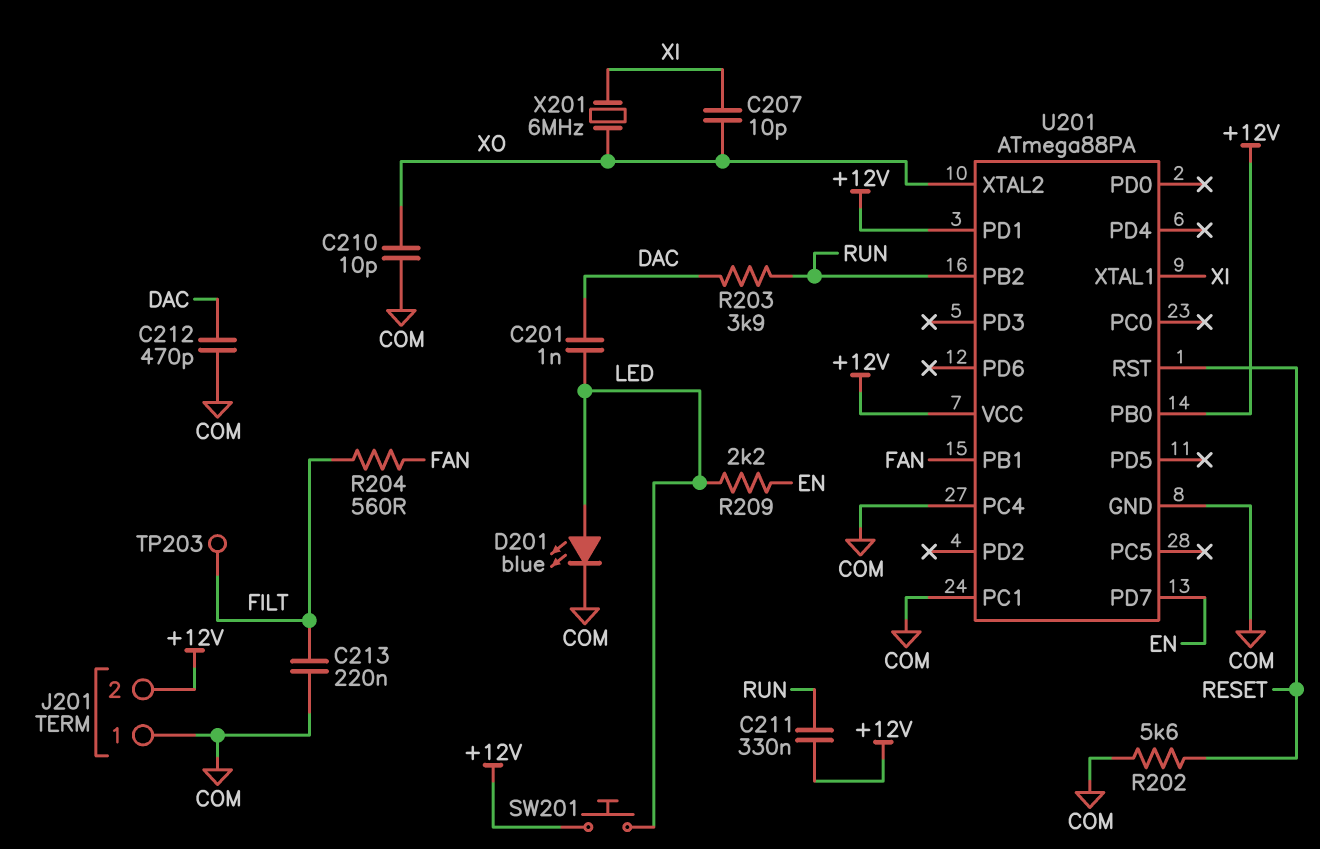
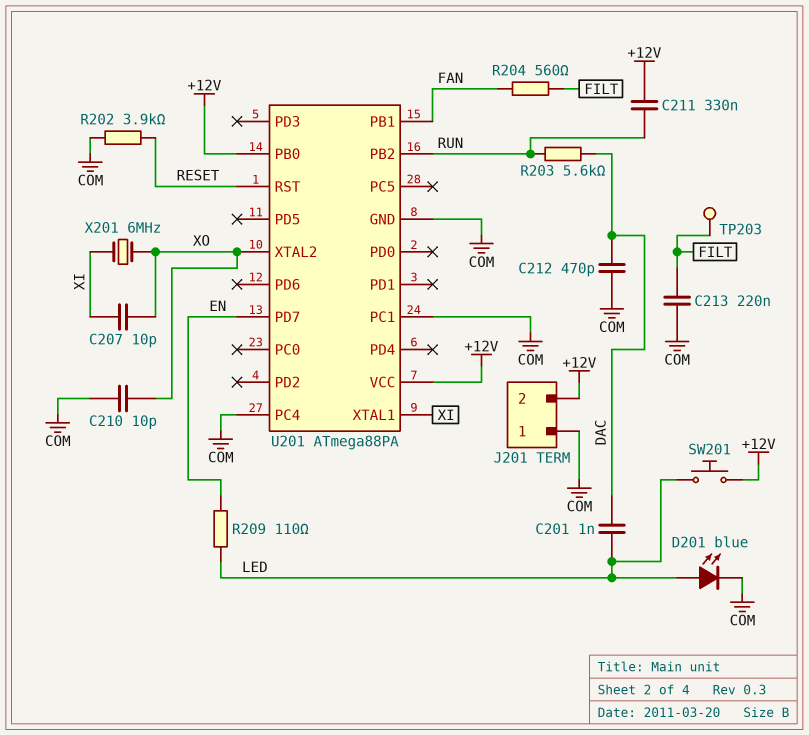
R202: 5.6k (COM, RESET) -> 3.9k (COM, RESET)
R203: 3.9k (DAC, RUN) -> 5.6k (DAC, RUN)
R209: 2.2k (EN, LED) -> 110 (EN, LED)
U201 pin PD1: +12V -> none

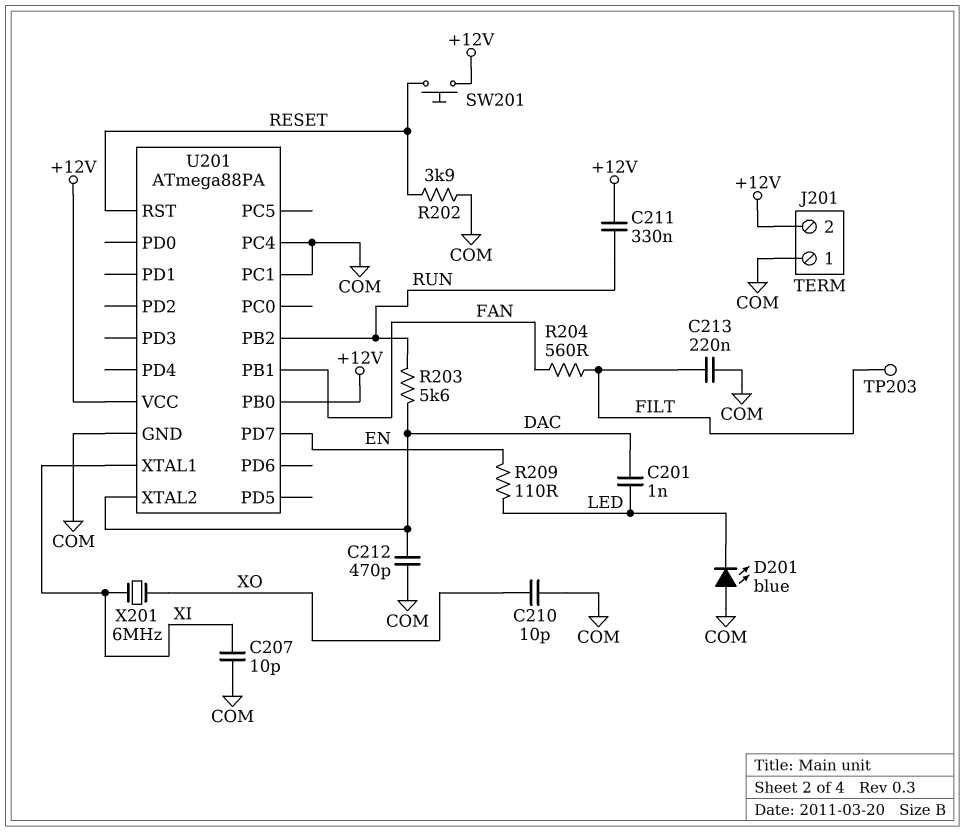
C207: 10pF (XI, XO) -> 10pF (COM, XI)
D201: LED blue (A LED, K COM) -> LED blue (A COM, K LED)
SW201: button (+12V, LED) -> button (+12V, RESET)
U201 pin XTAL2: XO -> DAC

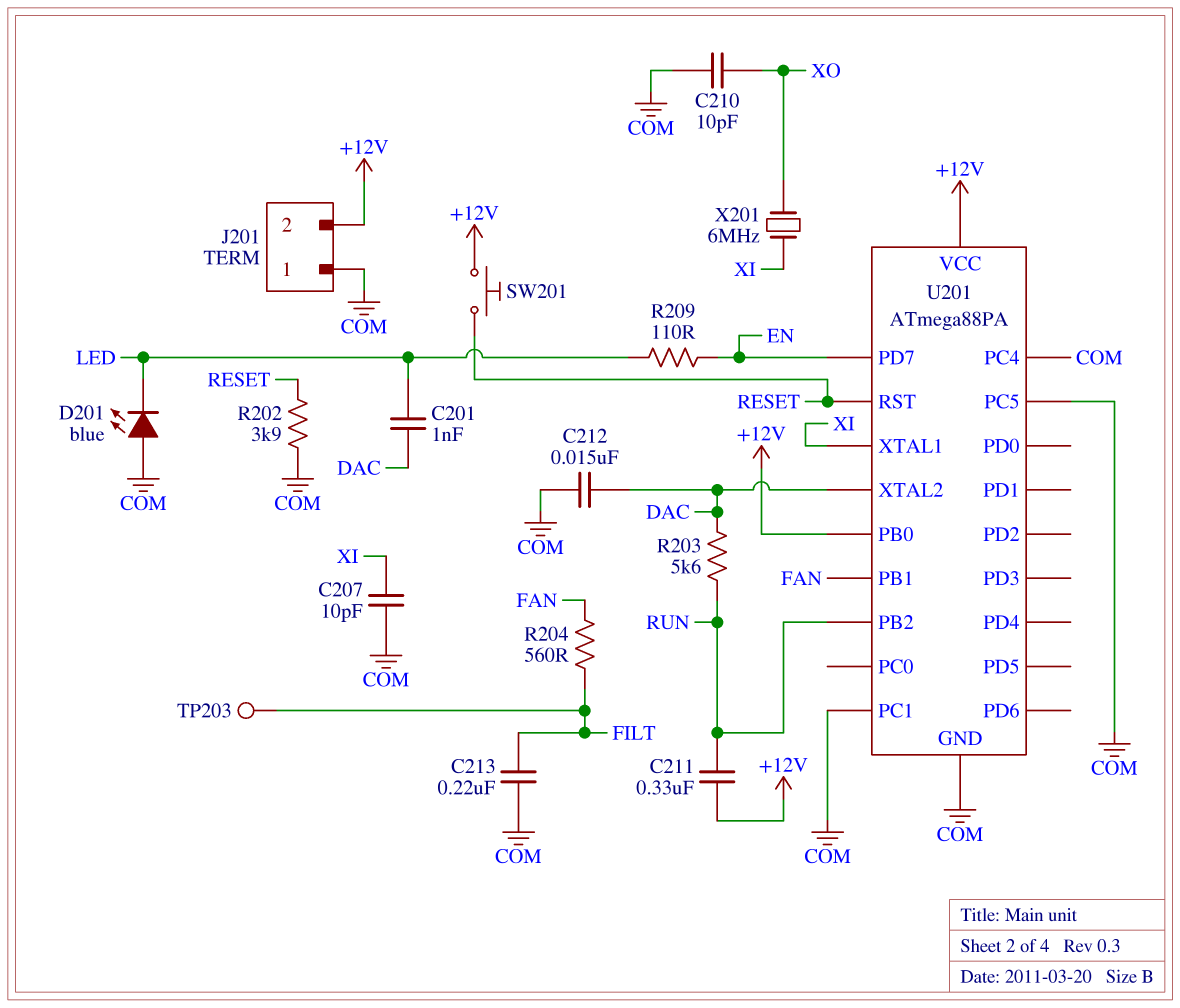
C212: 470pF (COM, DAC) -> 15nF (COM, DAC)
U201 pin PC5: none -> COM

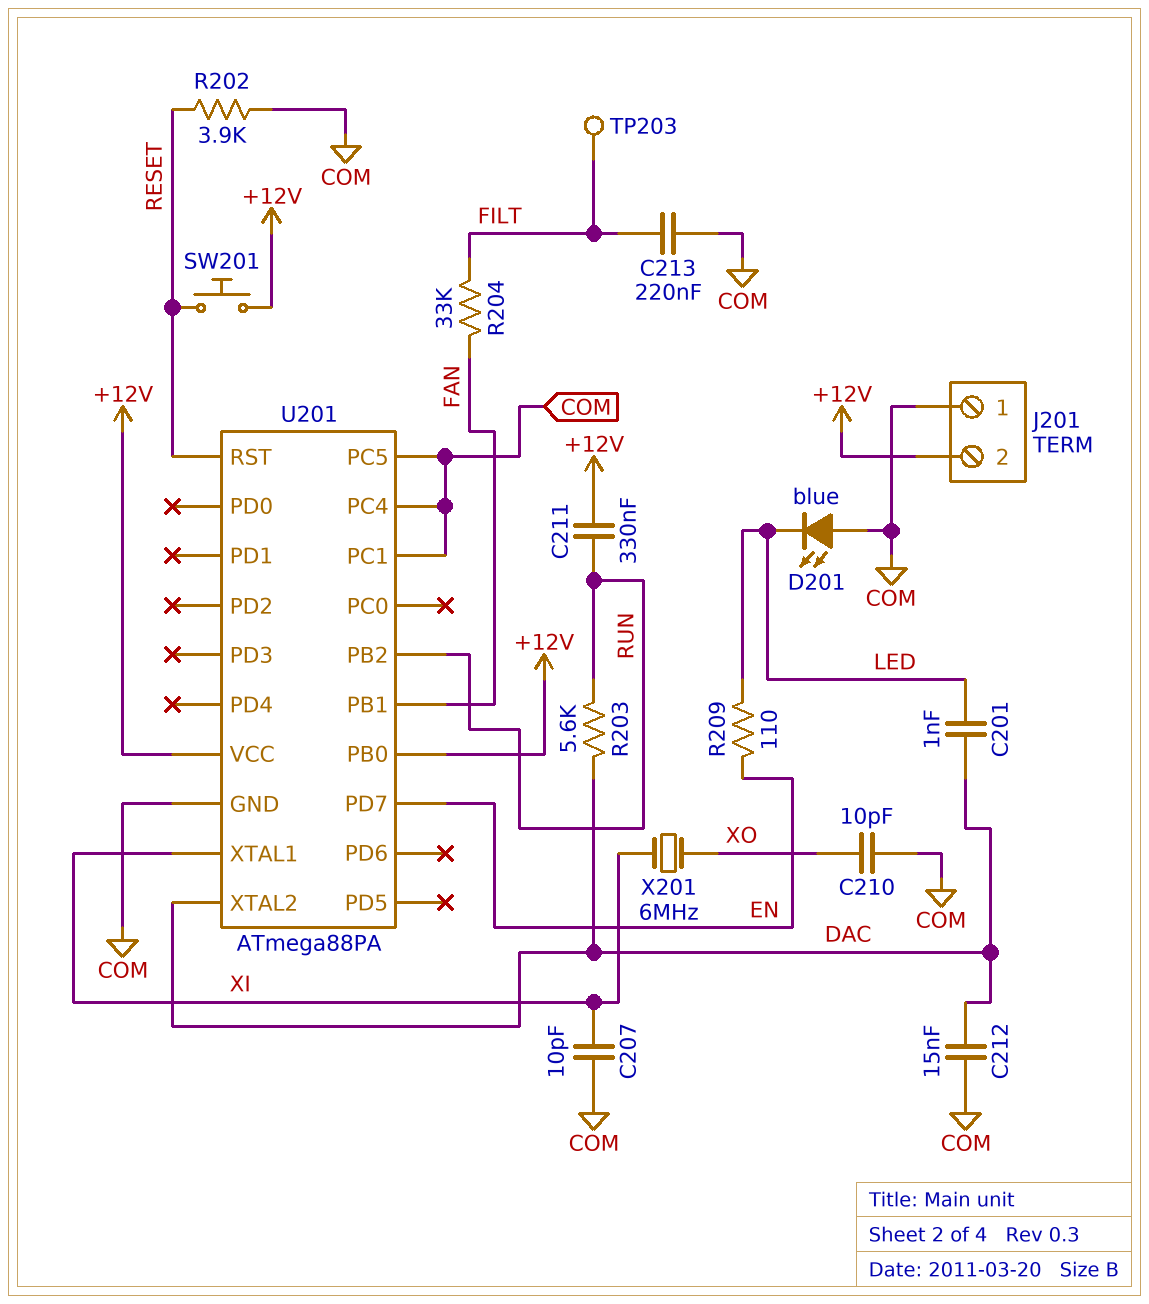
R204: 560 (FAN, FILT) -> 33k (FAN, FILT)

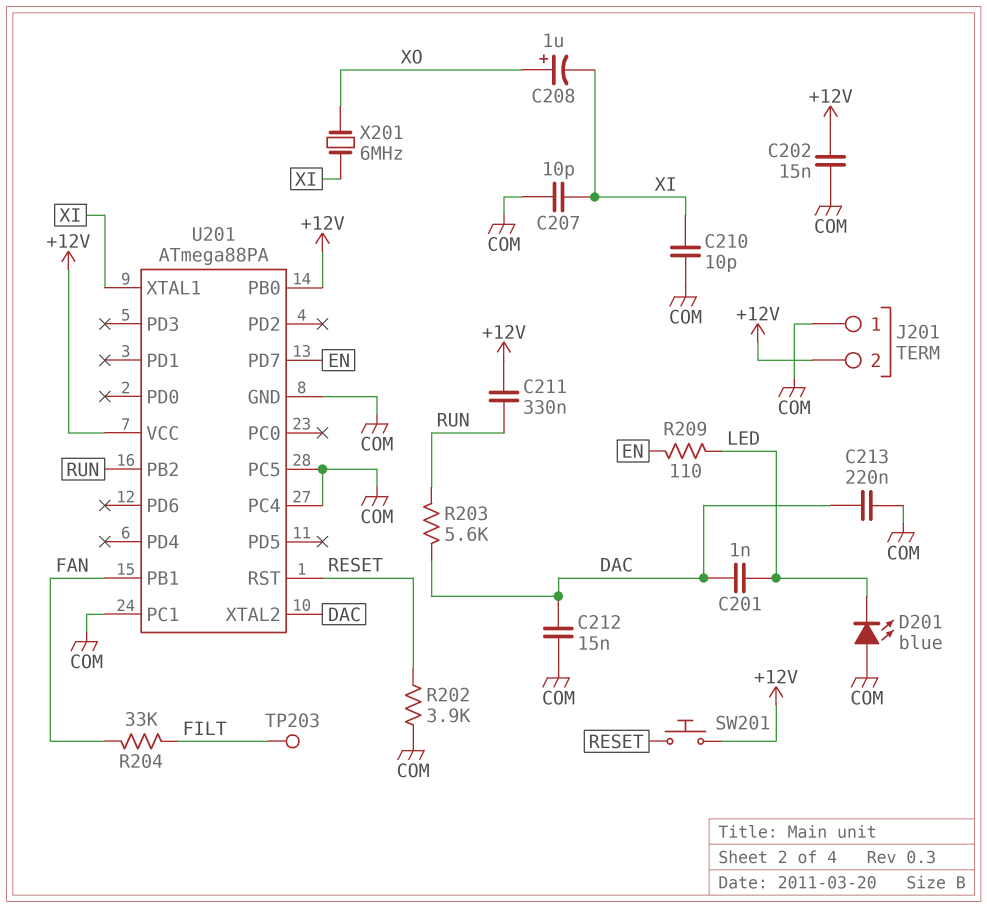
C202: none -> 15nF (+12V, COM)
C208: none -> 1uF (plus XO, minus XI)
C210: 10pF (COM, XO) -> 10pF (COM, XI)
C213: 220nF (COM, FILT) -> 220nF (COM, DAC)

